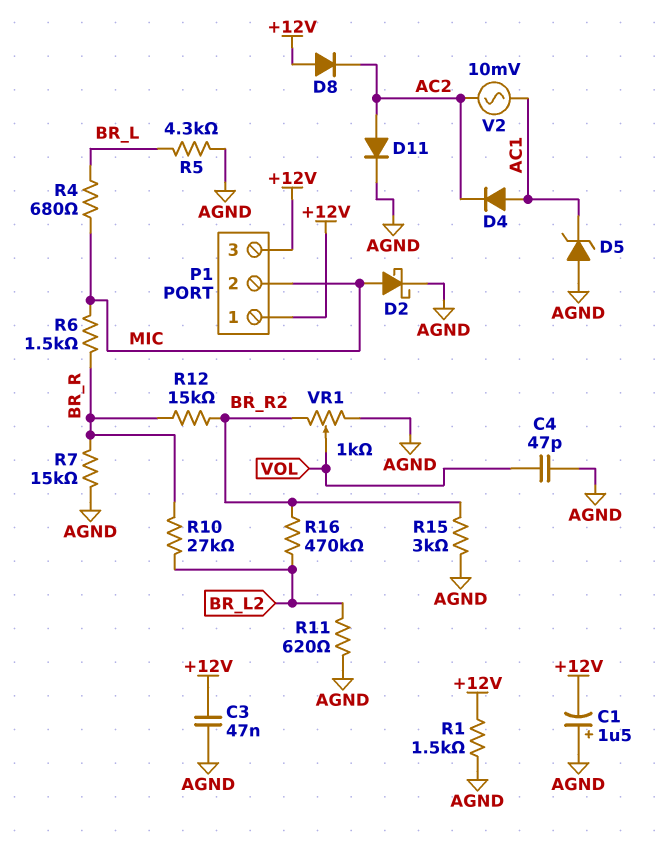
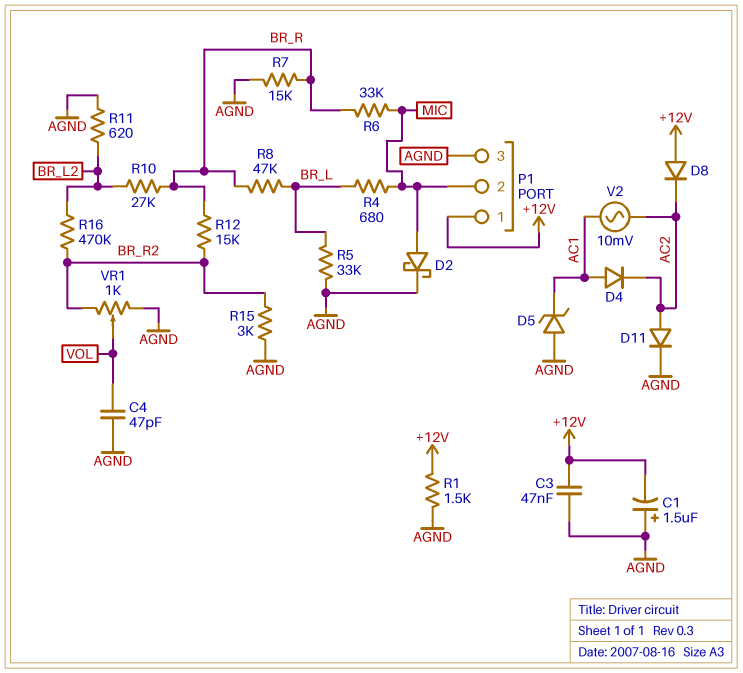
P1 pin 3: +12V -> AGND
R5: 4.3k (AGND, BR_L) -> 33k (AGND, BR_L)
R6: 1.5k (BR_R, MIC) -> 33k (BR_R, MIC)
R8: none -> 47k (BR_L, BR_R)

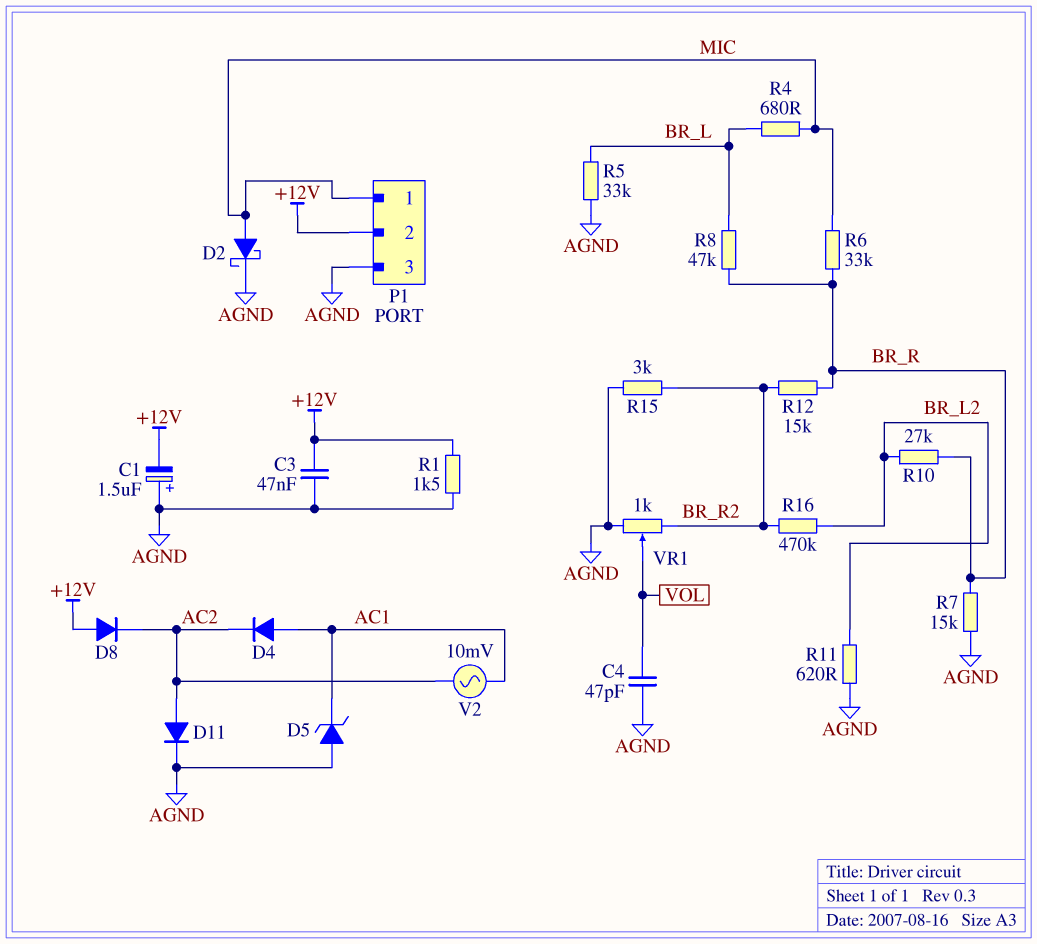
P1 pin 1: +12V -> MIC
P1 pin 2: MIC -> +12V

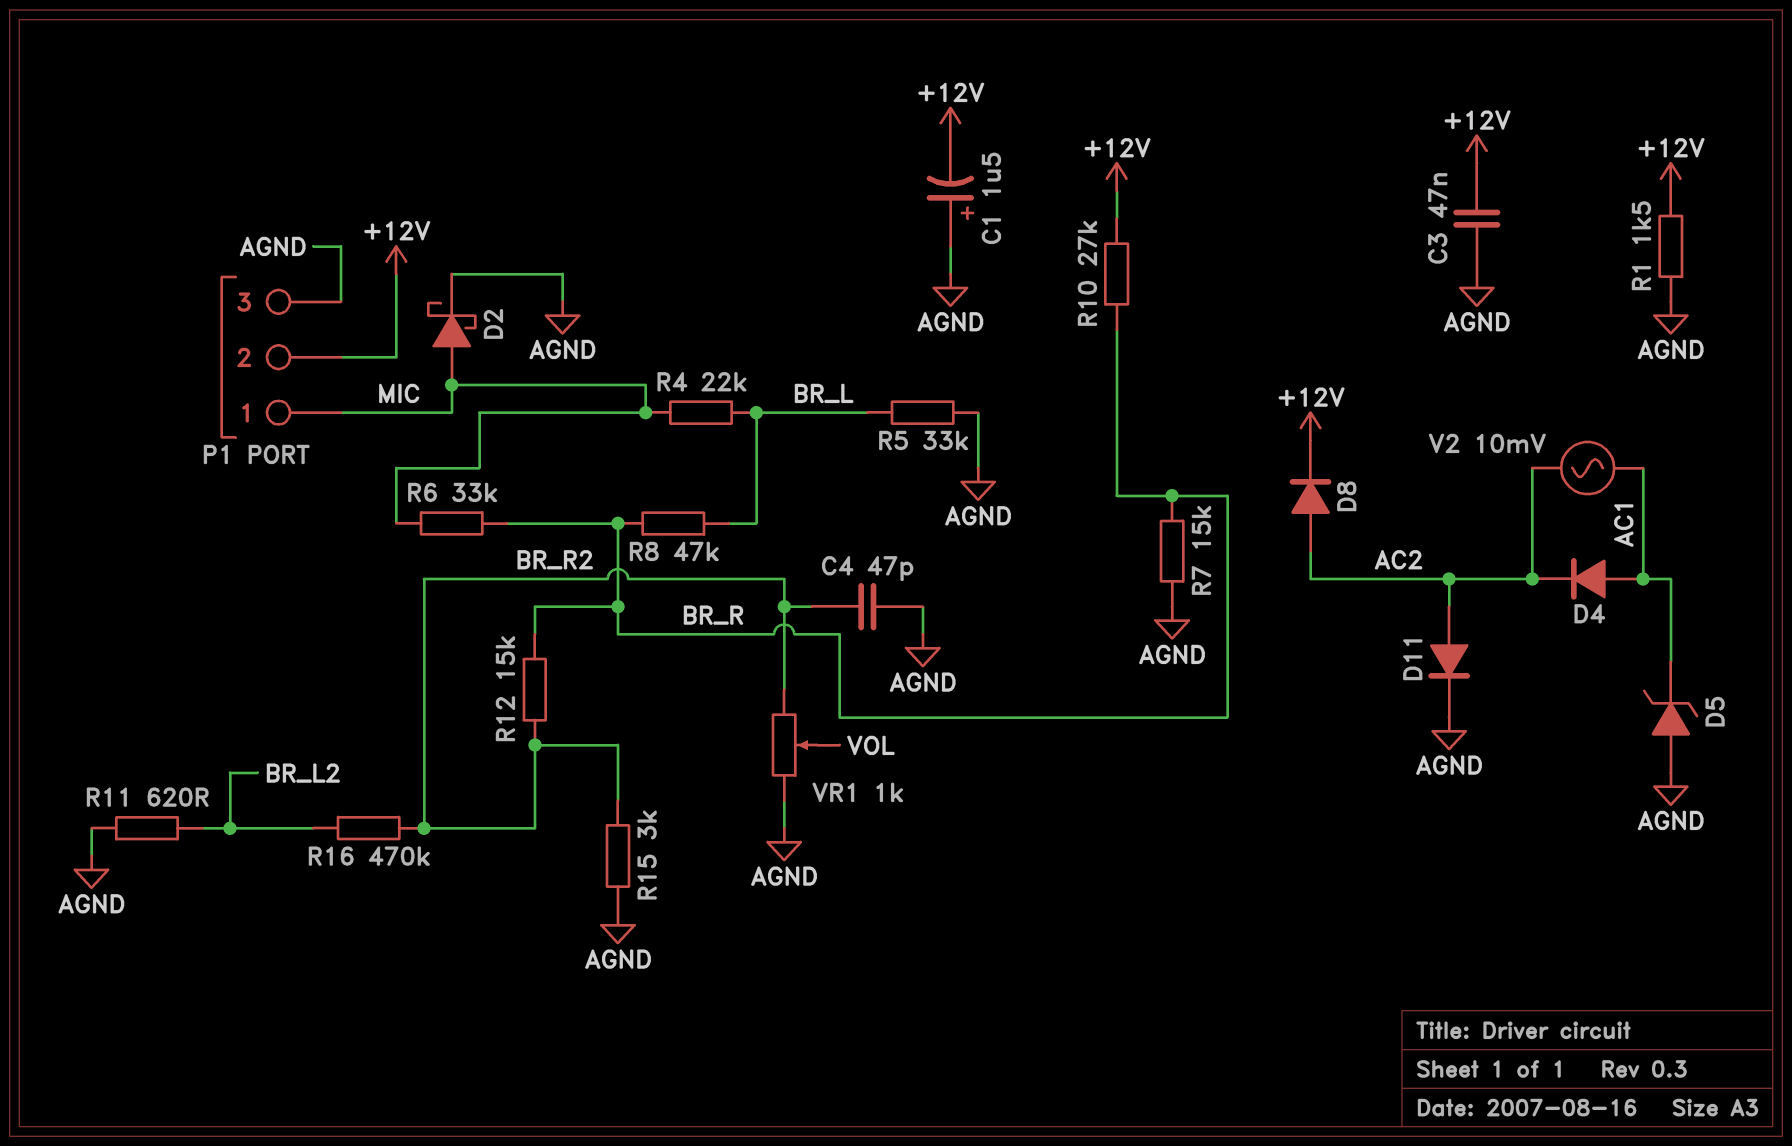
C4: 47pF (AGND, VOL) -> 47pF (AGND, BR_R2)
D8: diode (A +12V, K AC2) -> diode (A AC2, K +12V)
R4: 680 (BR_L, MIC) -> 22k (BR_L, MIC)
R10: 27k (BR_L2, BR_R) -> 27k (+12V, BR_R)

